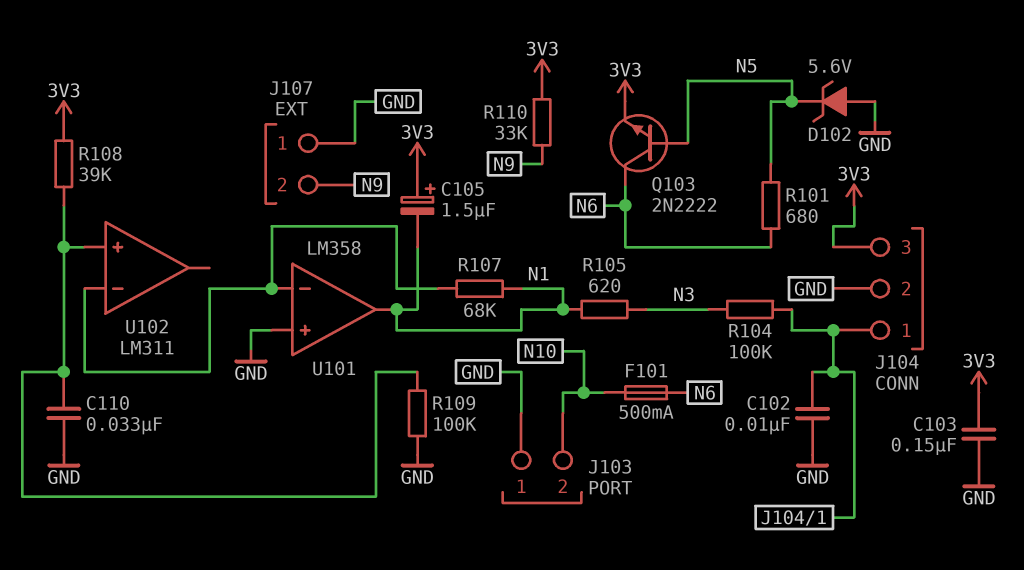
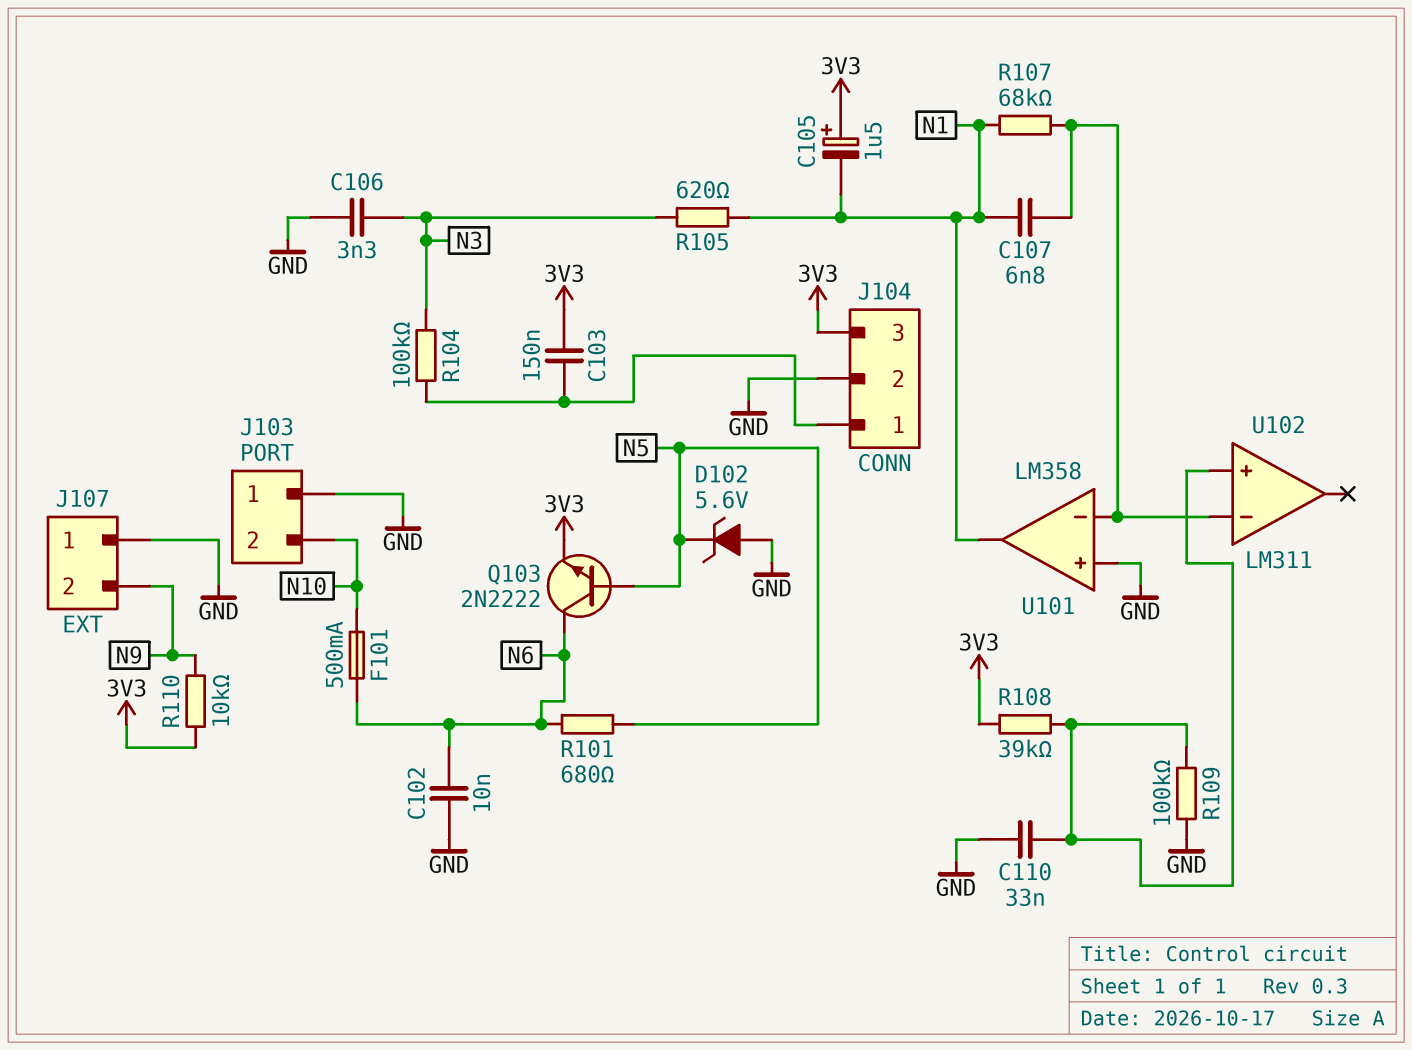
C102: 10nF (GND, J104/1) -> 10nF (GND, N6)
C103: 150nF (3V3, GND) -> 150nF (3V3, J104/1)
C106: none -> 3.3nF (GND, N3)
C107: none -> 6.8nF (N1, U101/in-)
R110: 33k (3V3, N9) -> 10k (3V3, N9)

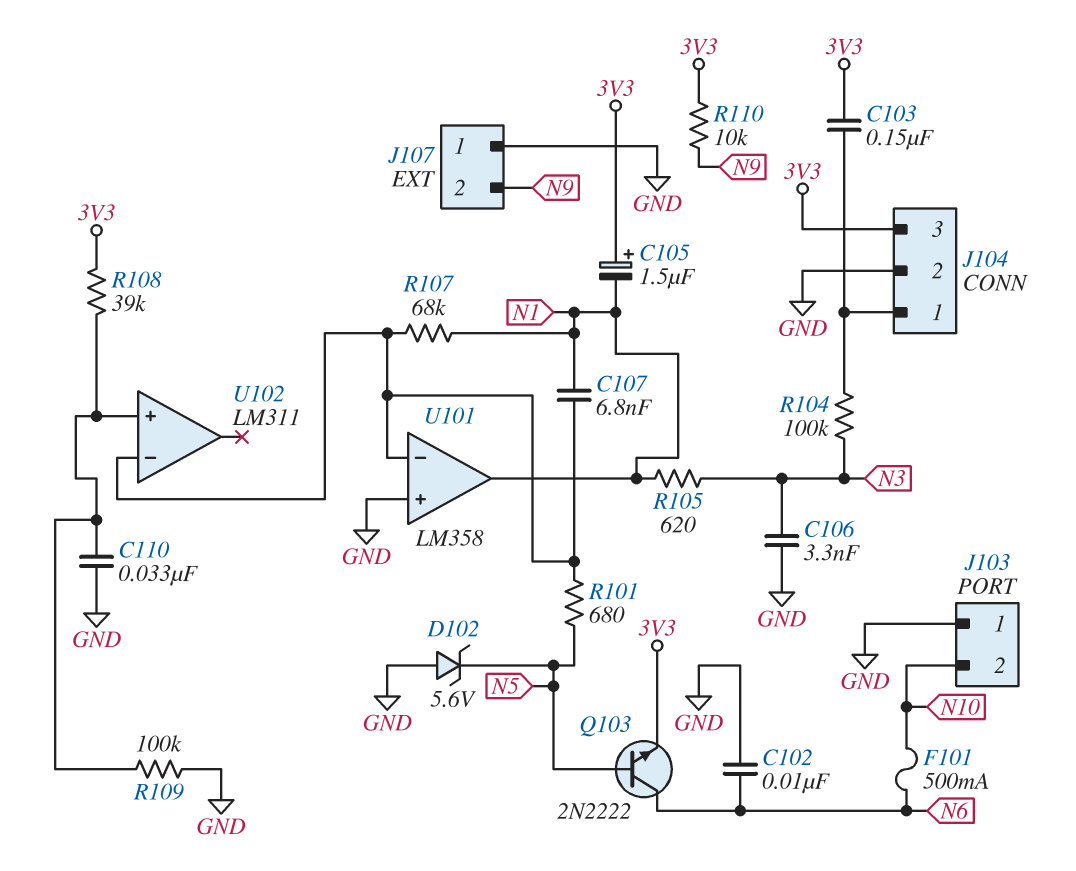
R101: 680 (N5, N6) -> 680 (N5, U101/in-)

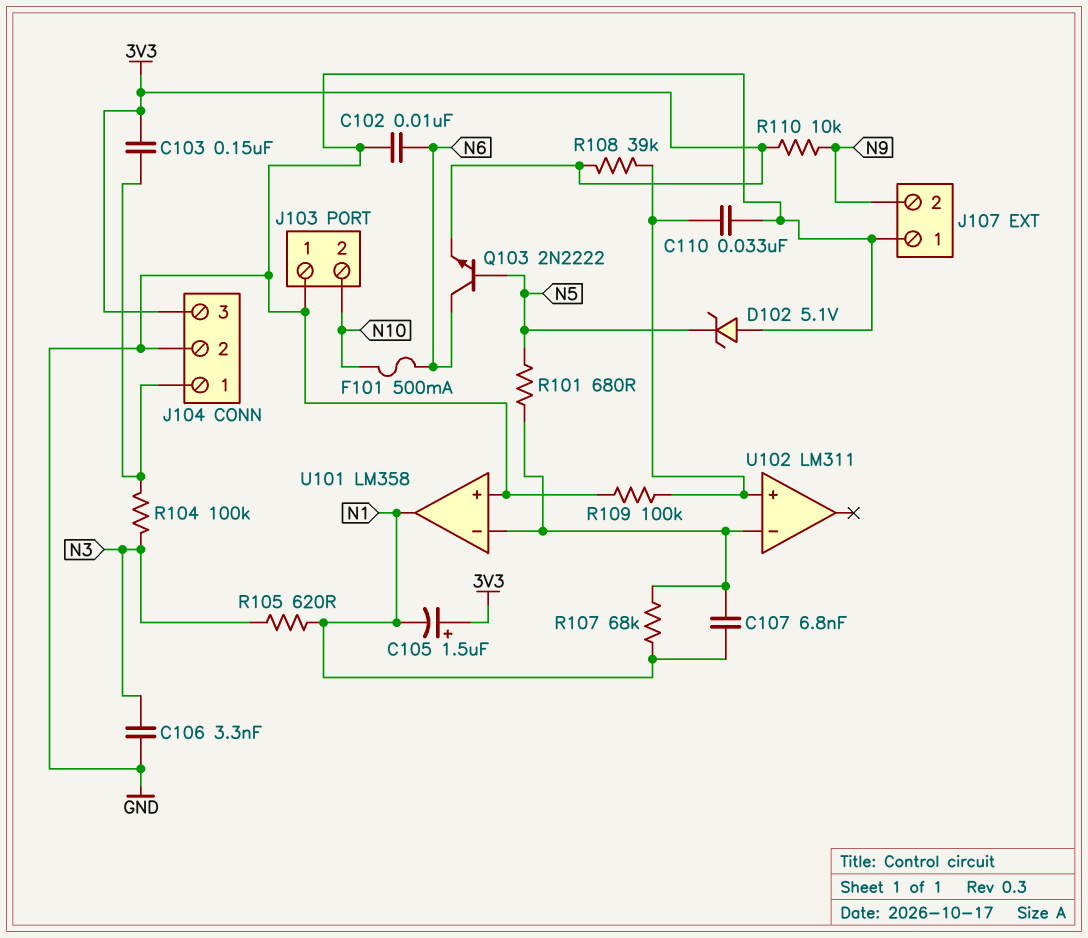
D102: zener 5.6V (A GND, K N5) -> zener 5.1V (A GND, K N5)

